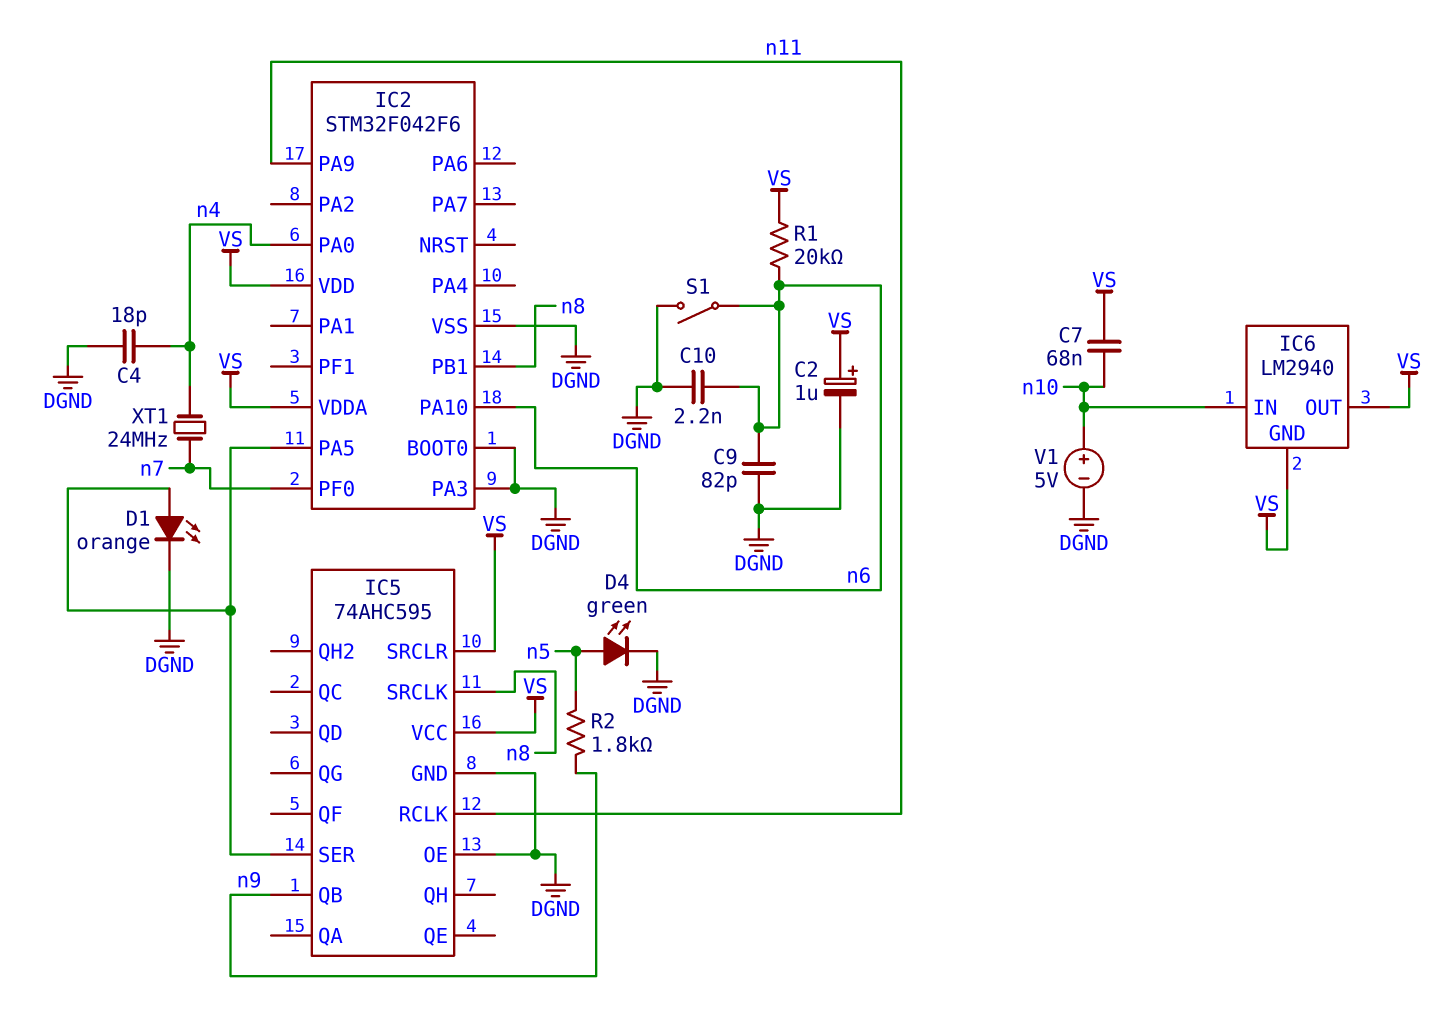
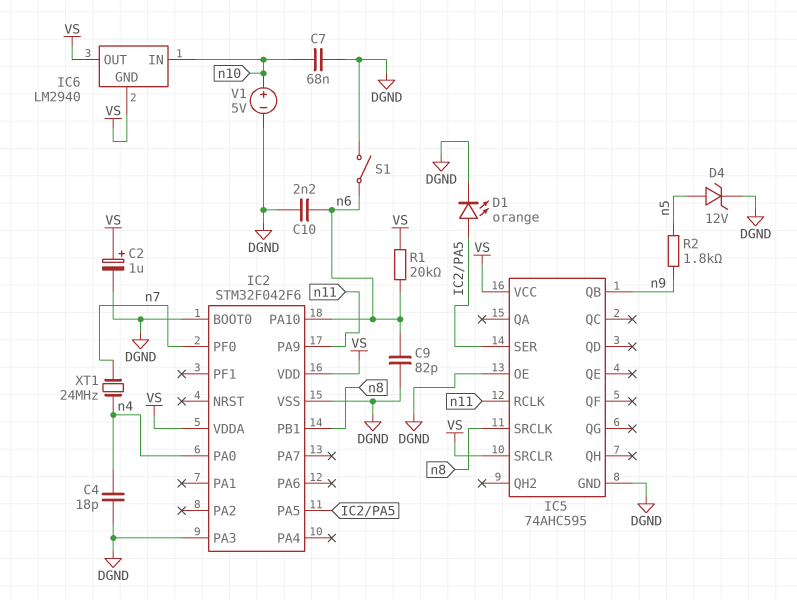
C7: 68nF (VS, n10) -> 68nF (DGND, n10)
D4: LED green (A n5, K DGND) -> zener 12V (A n5, K DGND)

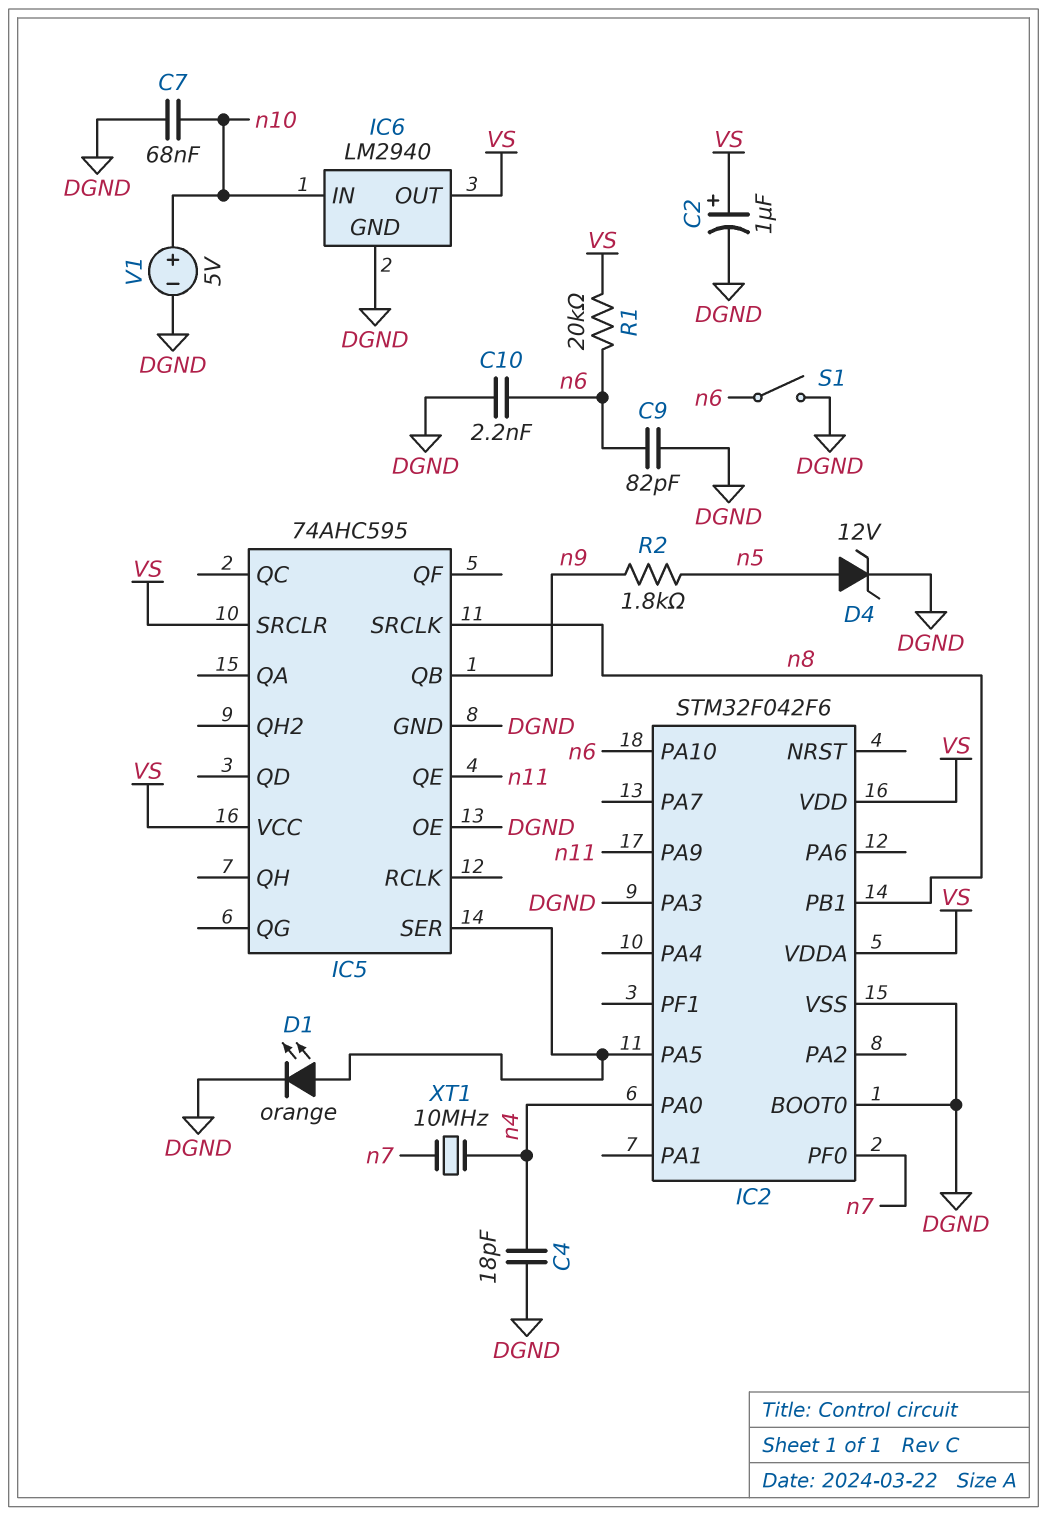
IC5 pin QE: none -> n11
IC5 pin RCLK: n11 -> none
IC6 pin GND: VS -> DGND
XT1: 24MHz (n4, n7) -> 10MHz (n4, n7)

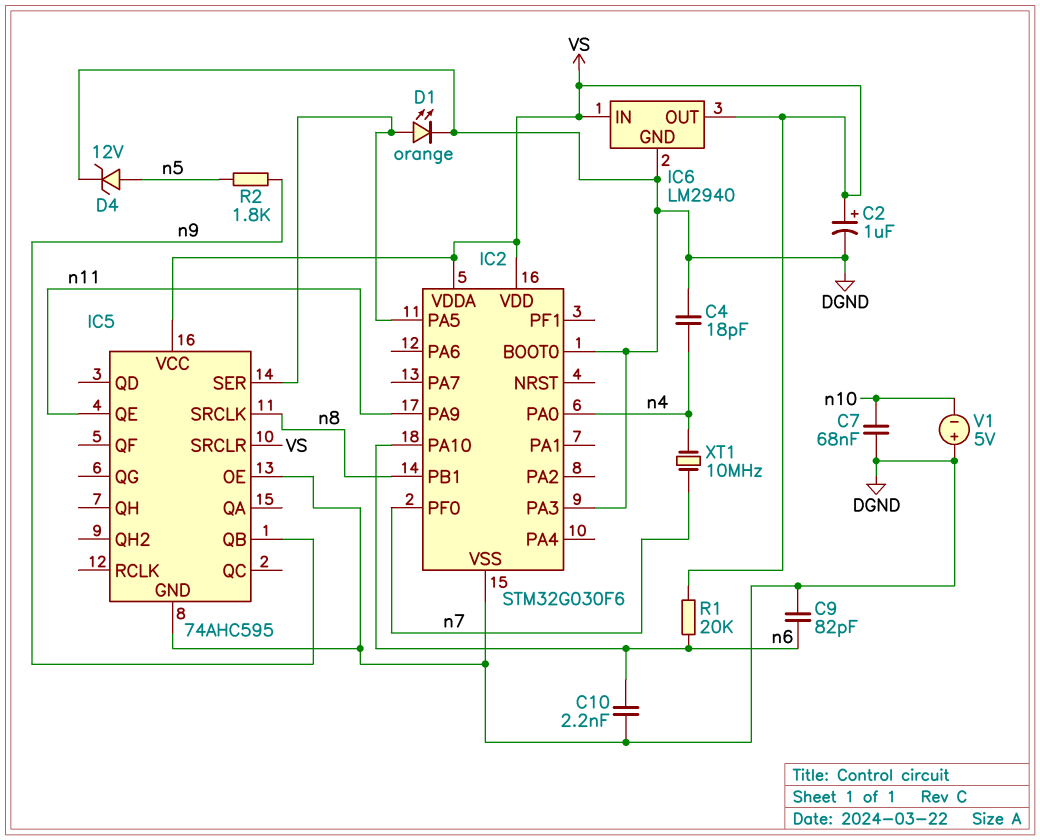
IC2: STM32F042F6 -> STM32G030F6
IC6 pin IN: n10 -> VS
S1: switch (DGND, n6) -> none
V1: 5V (plus n10, minus DGND) -> 5V (plus DGND, minus n10)

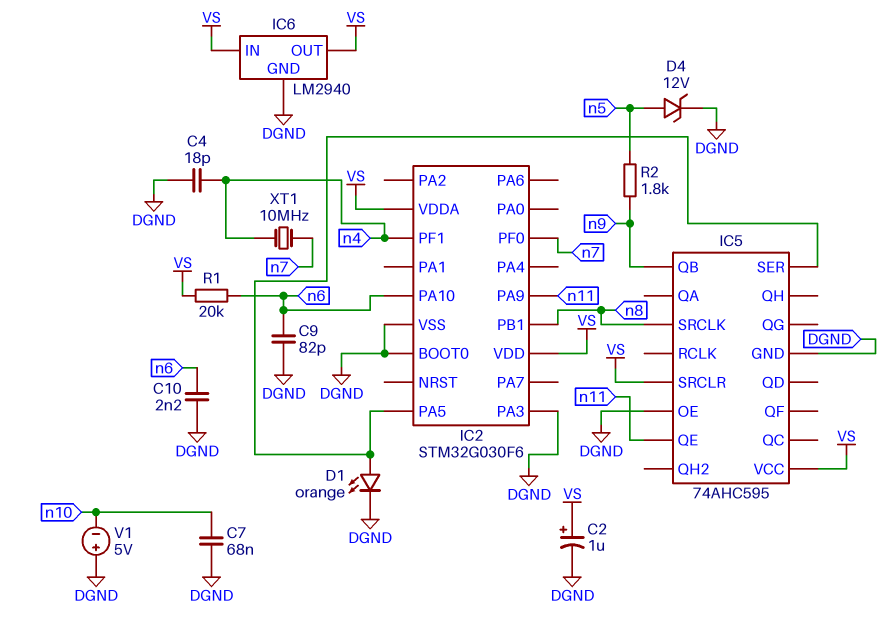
IC2 pin PA0: n4 -> none
IC2 pin PF1: none -> n4

